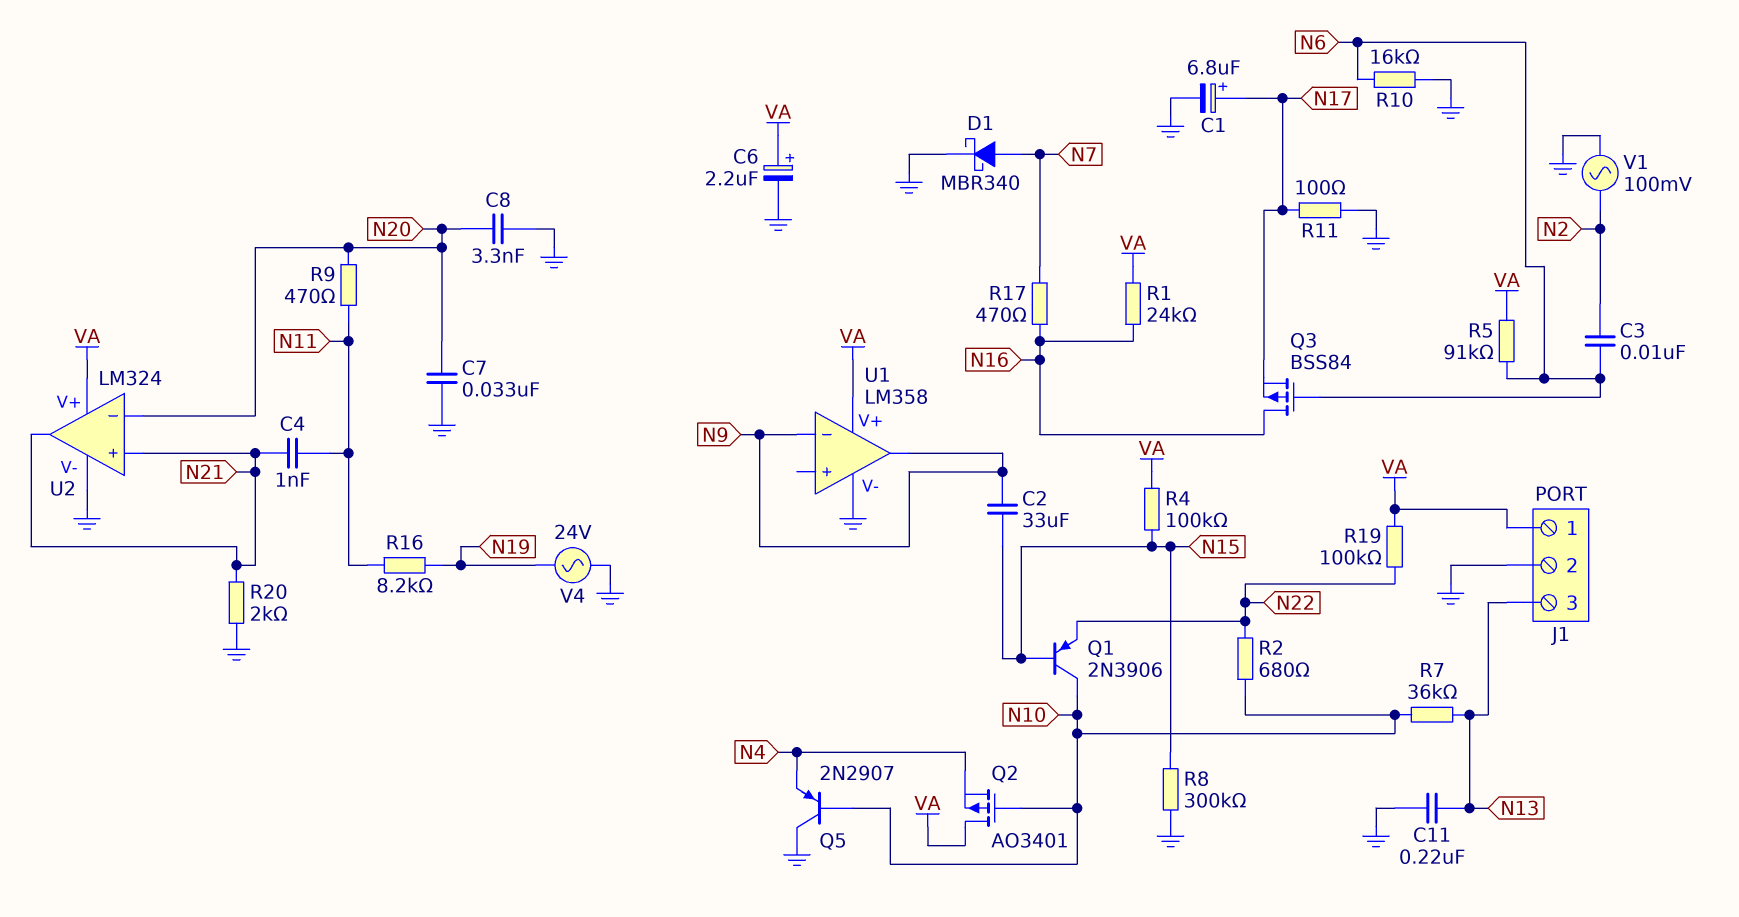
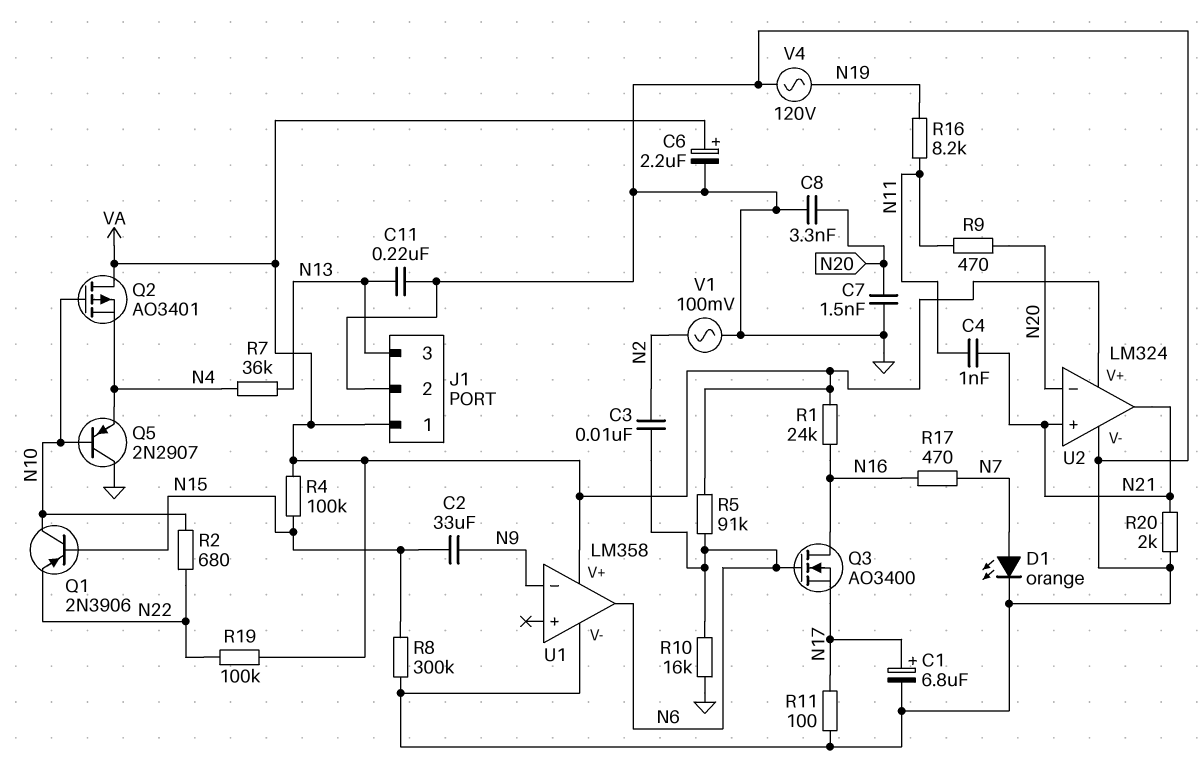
C7: 33nF (GND, N20) -> 1.5nF (GND, N20)
D1: schottky MBR340 (A N7, K GND) -> LED orange (A N7, K GND)
Q3: PMOS BSS84 (G N6, D N16, S N17) -> NMOS AO3400 (G N6, D N16, S N17)
R7: 36k (N10, N13) -> 36k (N4, N13)
U1 pin out: N9 -> N6
V4: AC 24V (GND, N19) -> AC 120V (GND, N19)

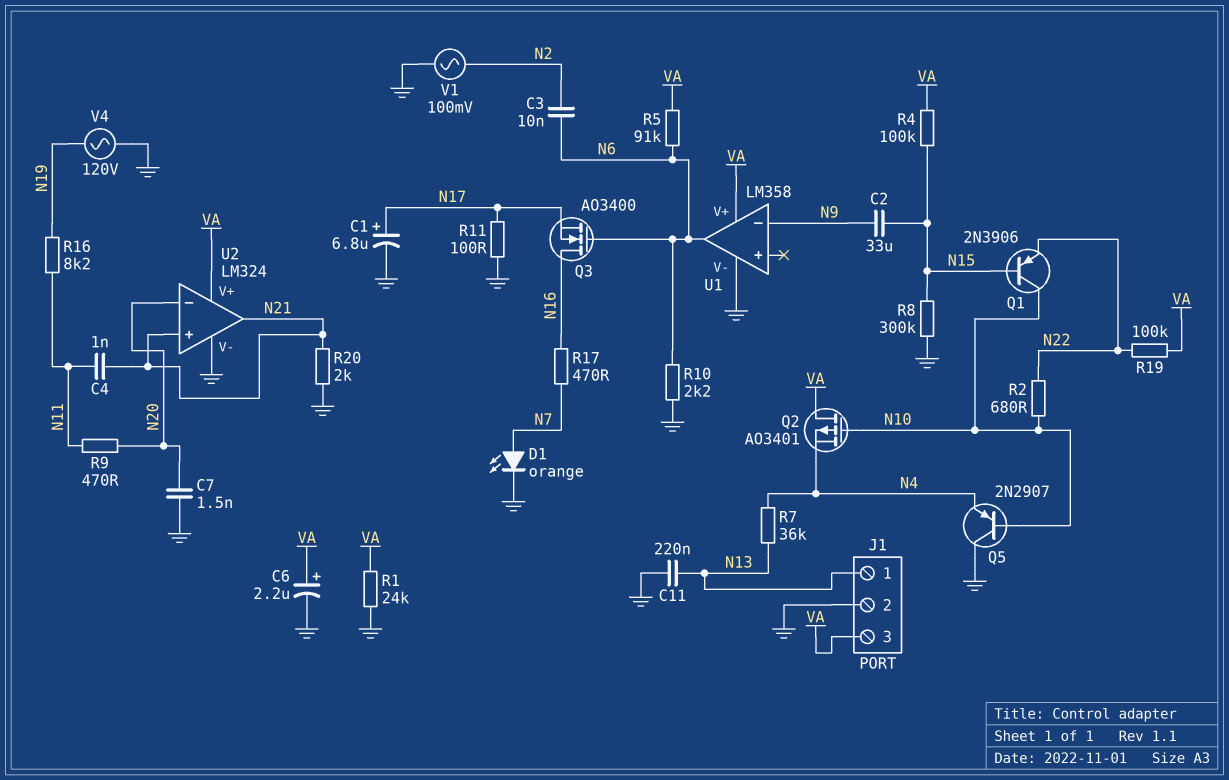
C8: 3.3nF (GND, N20) -> none
J1 pin 1: VA -> N13
J1 pin 3: N13 -> VA
R1: 24k (N16, VA) -> 24k (GND, VA)
R10: 16k (GND, N6) -> 2.2k (GND, N6)

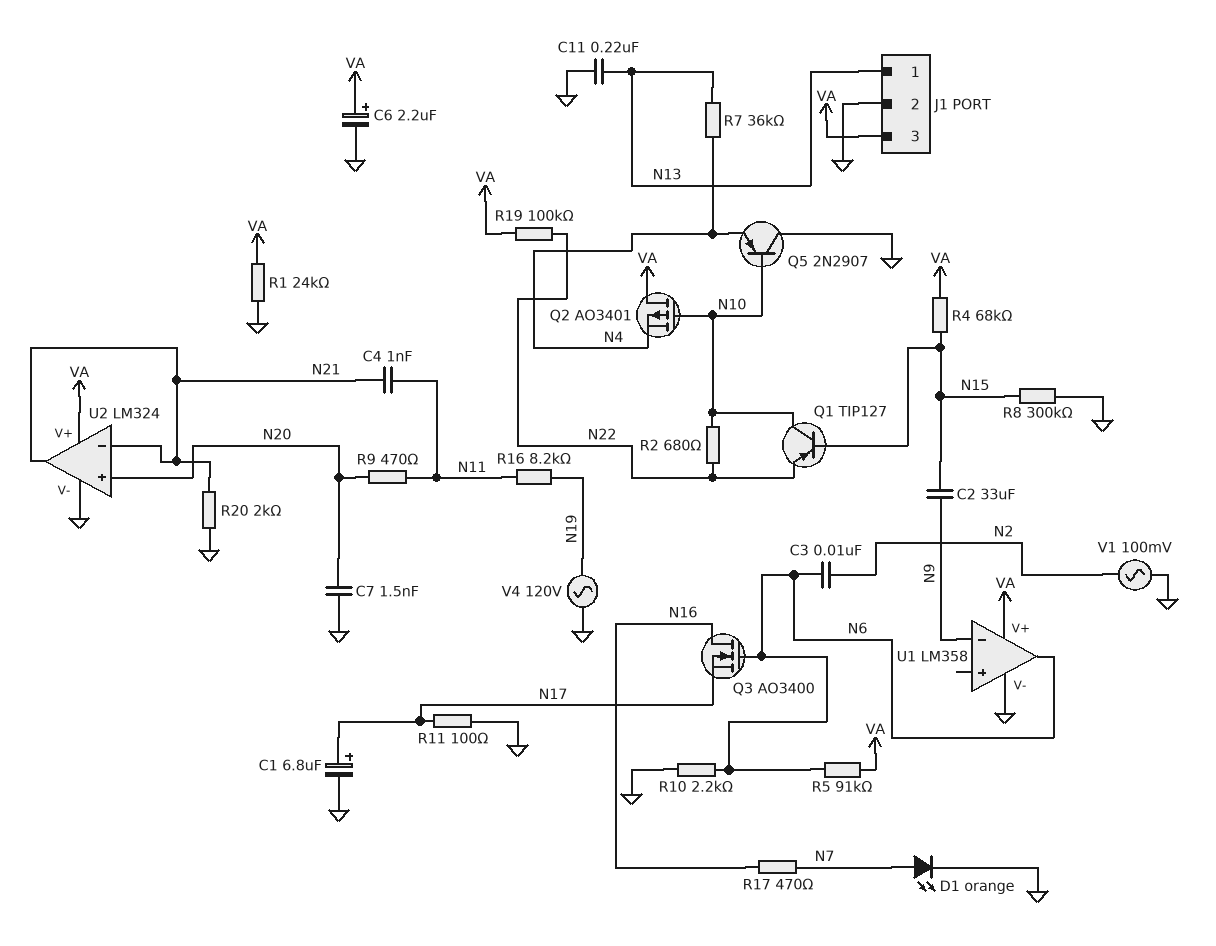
Q1: PNP 2N3906 (B N15, C N10, E N22) -> PNP TIP127 (B N15, C N10, E N22)
R4: 100k (N15, VA) -> 68k (N15, VA)
U2 pin in+: N21 -> N20
U2 pin in-: N20 -> N21

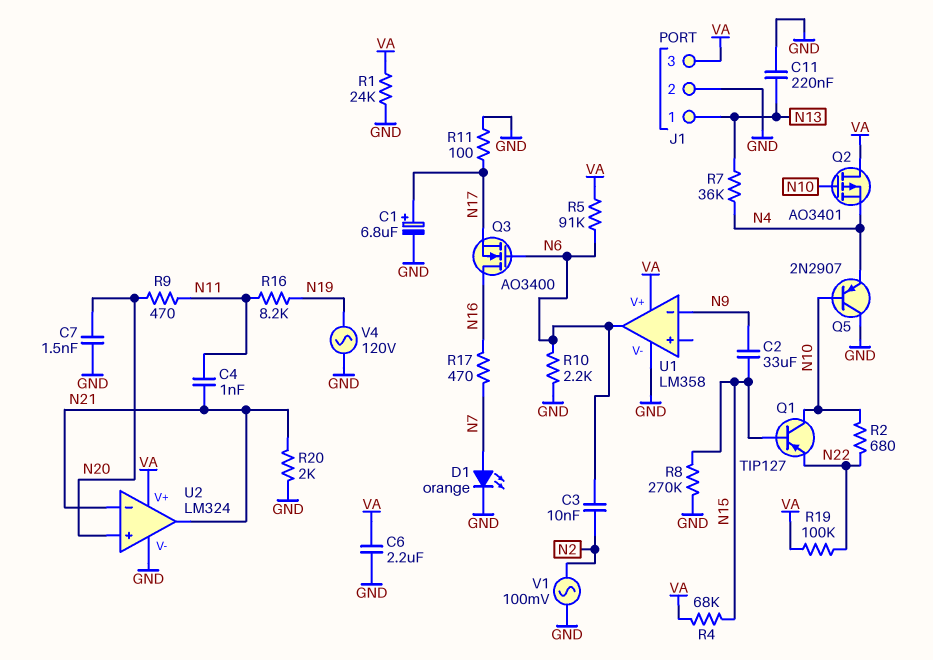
C6: 2.2uF (plus VA, minus GND) -> 2.2uF (GND, VA)
R8: 300k (GND, N15) -> 270k (GND, N15)

